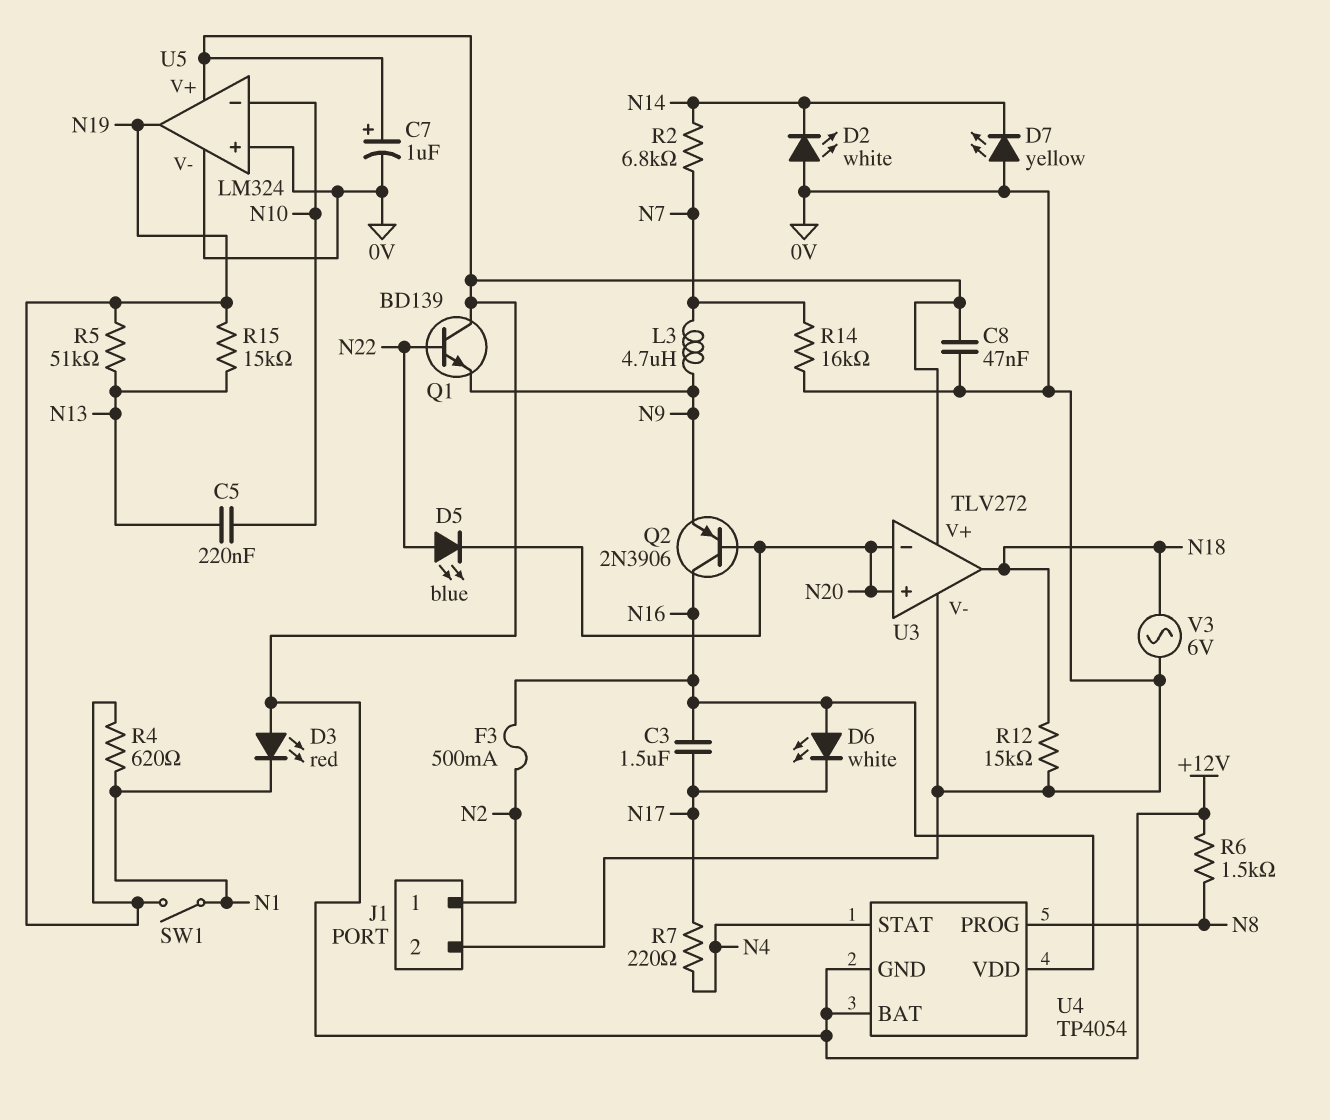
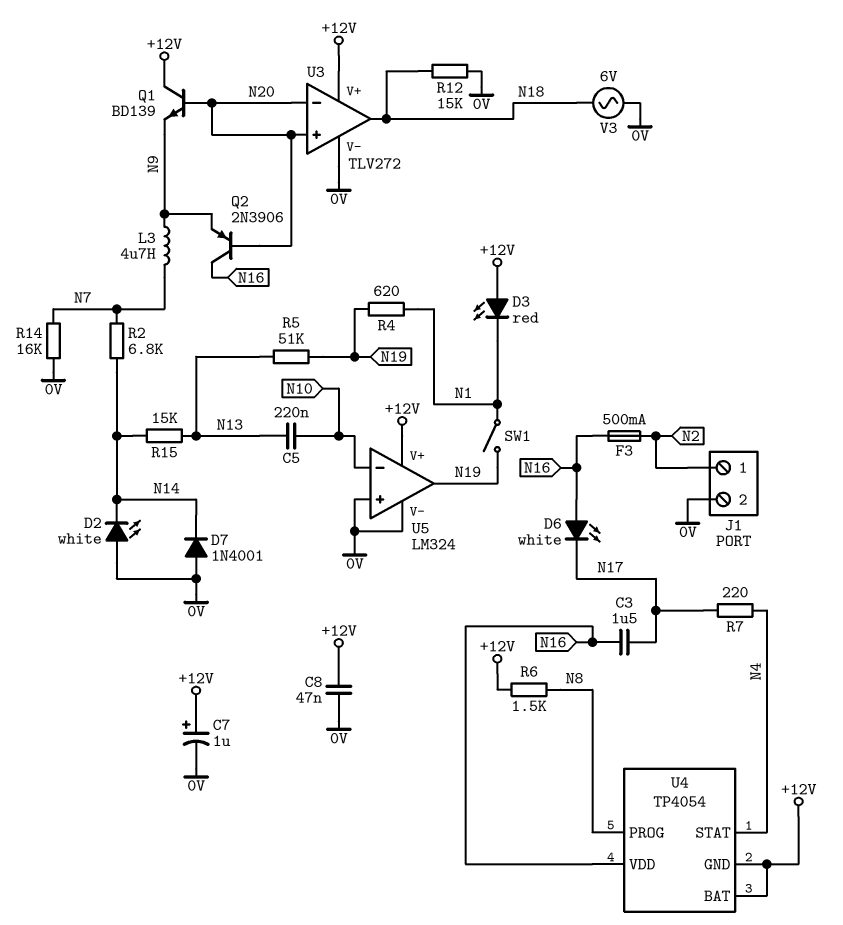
D5: LED blue (A N22, K N20) -> none
D7: LED yellow (A 0V, K N14) -> diode 1N4001 (A 0V, K N14)
Q1: NPN BD139 (B N22, C +12V, E N9) -> NPN BD139 (B N20, C +12V, E N9)
R15: 15k (N13, N19) -> 15k (N13, N14)

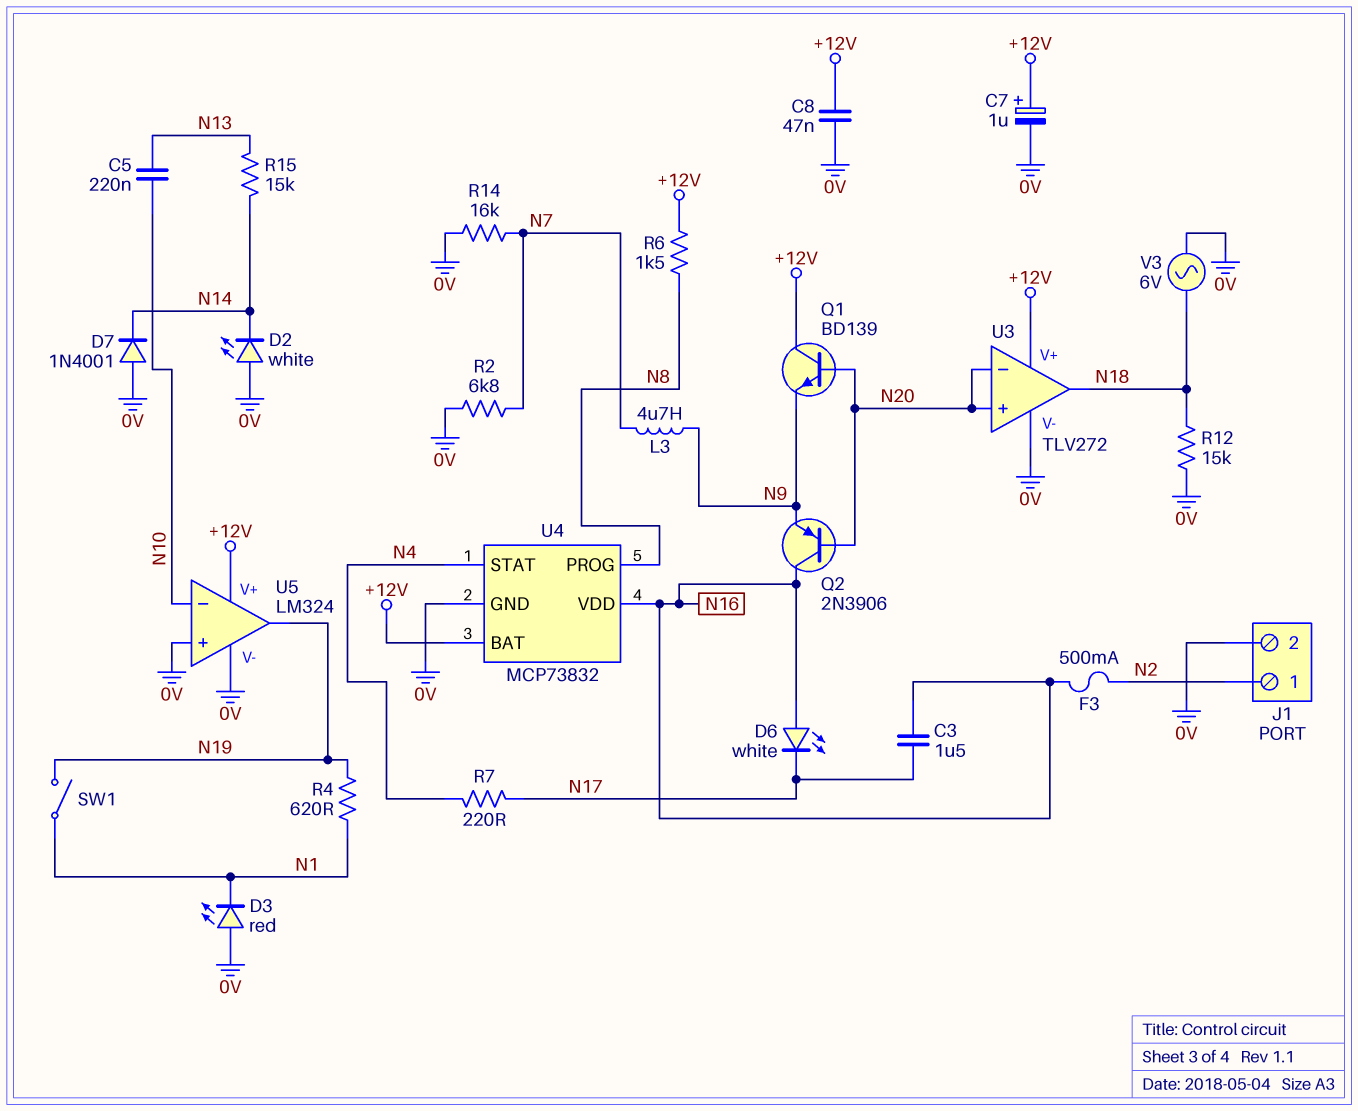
D3: LED red (A +12V, K N1) -> LED red (A 0V, K N1)
R2: 6.8k (N7, N14) -> 6.8k (0V, N7)
R5: 51k (N13, N19) -> none
U4: TP4054 -> MCP73832
U4 pin GND: +12V -> 0V

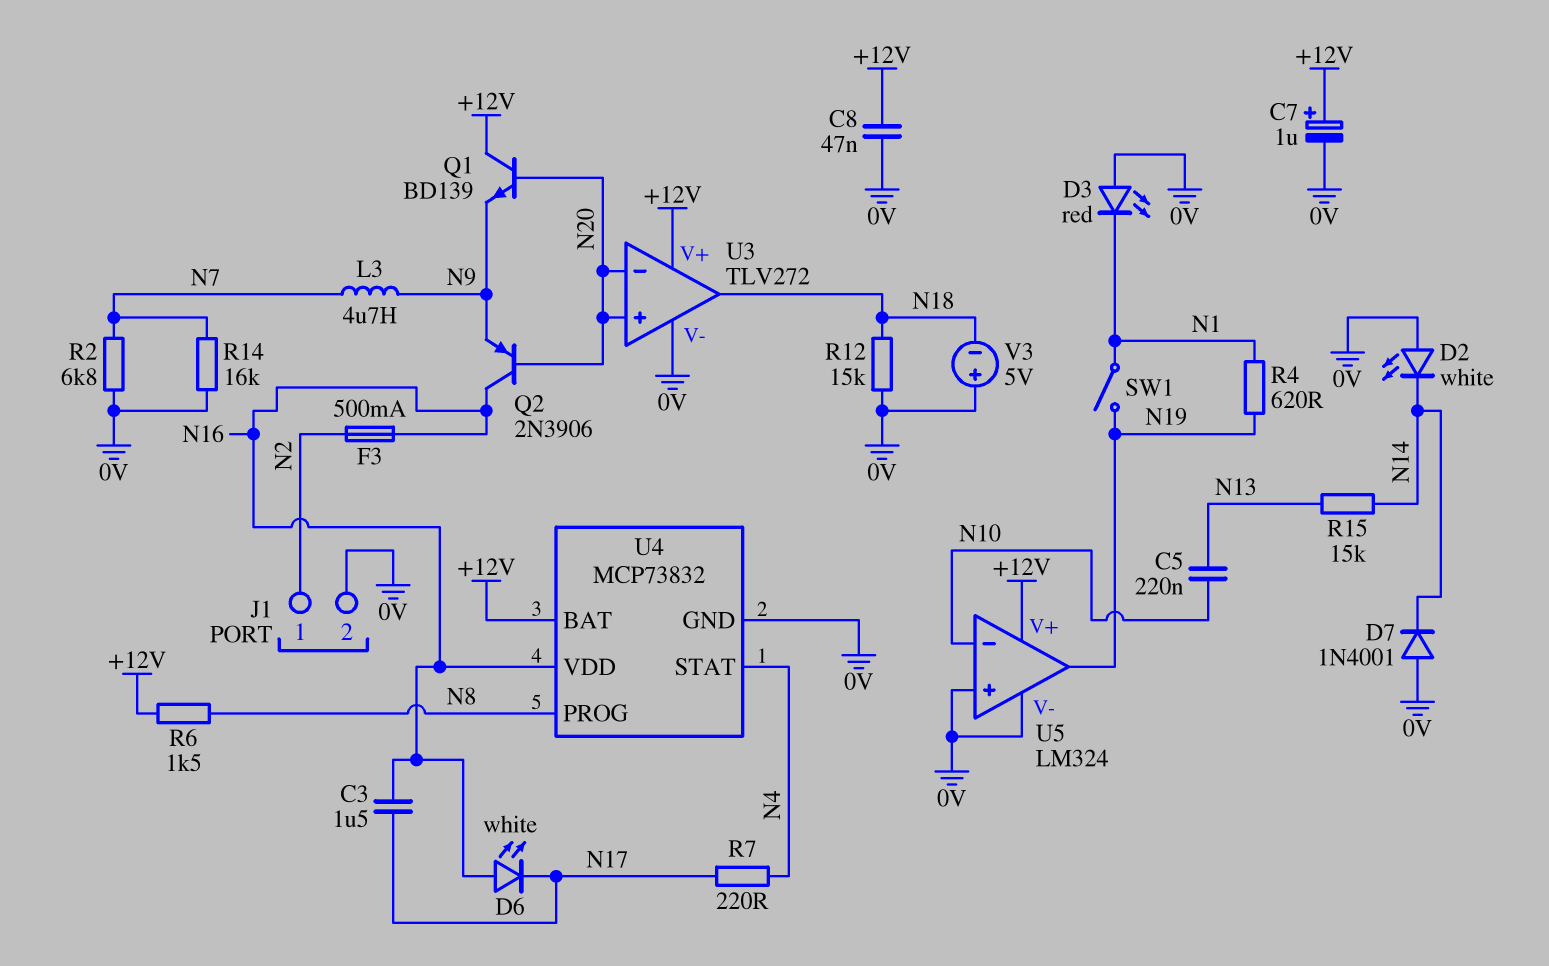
V3: AC 6V (0V, N18) -> 5V (plus 0V, minus N18)

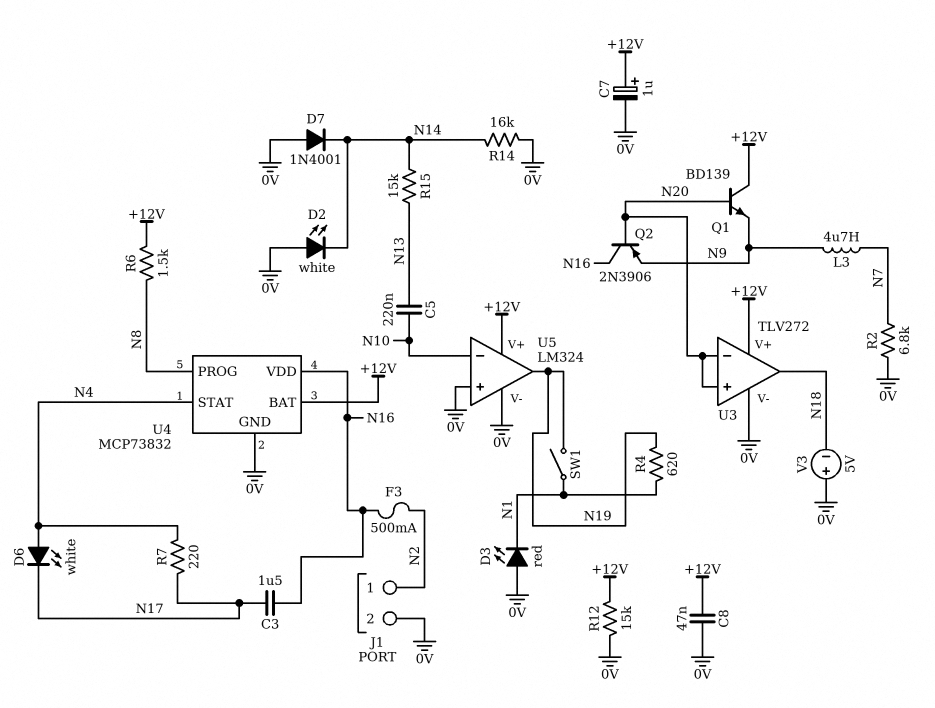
D6: LED white (A N16, K N17) -> LED white (A N4, K N17)
R12: 15k (0V, N18) -> 15k (+12V, 0V)
R14: 16k (0V, N7) -> 16k (0V, N14)

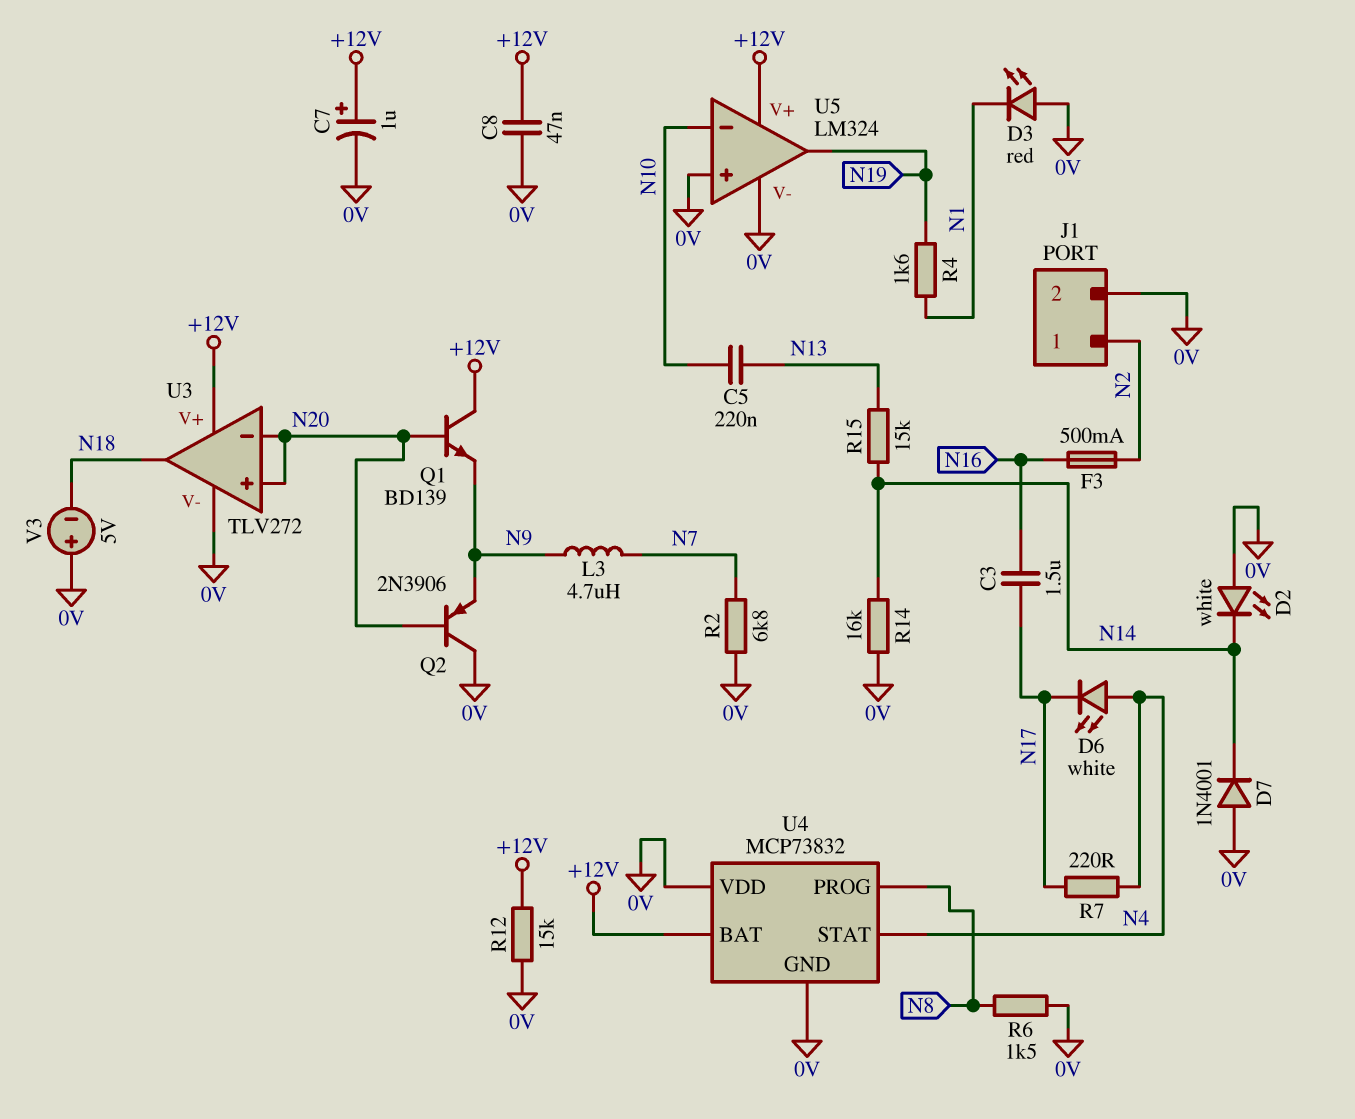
Q2: PNP 2N3906 (B N20, C N16, E N9) -> PNP 2N3906 (B N20, C 0V, E N9)
R4: 620 (N1, N19) -> 1.6k (N1, N19)
R6: 1.5k (+12V, N8) -> 1.5k (0V, N8)
SW1: switch (N1, N19) -> none
U4 pin VDD: N16 -> 0V

